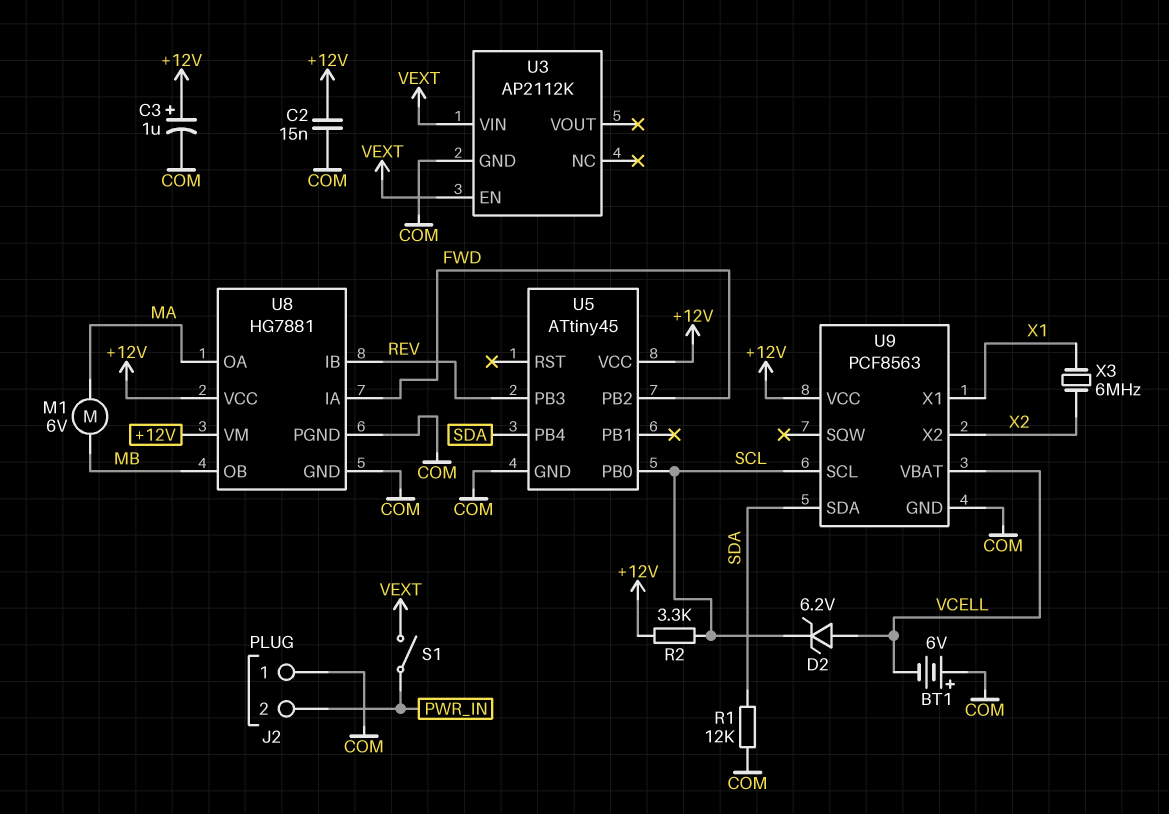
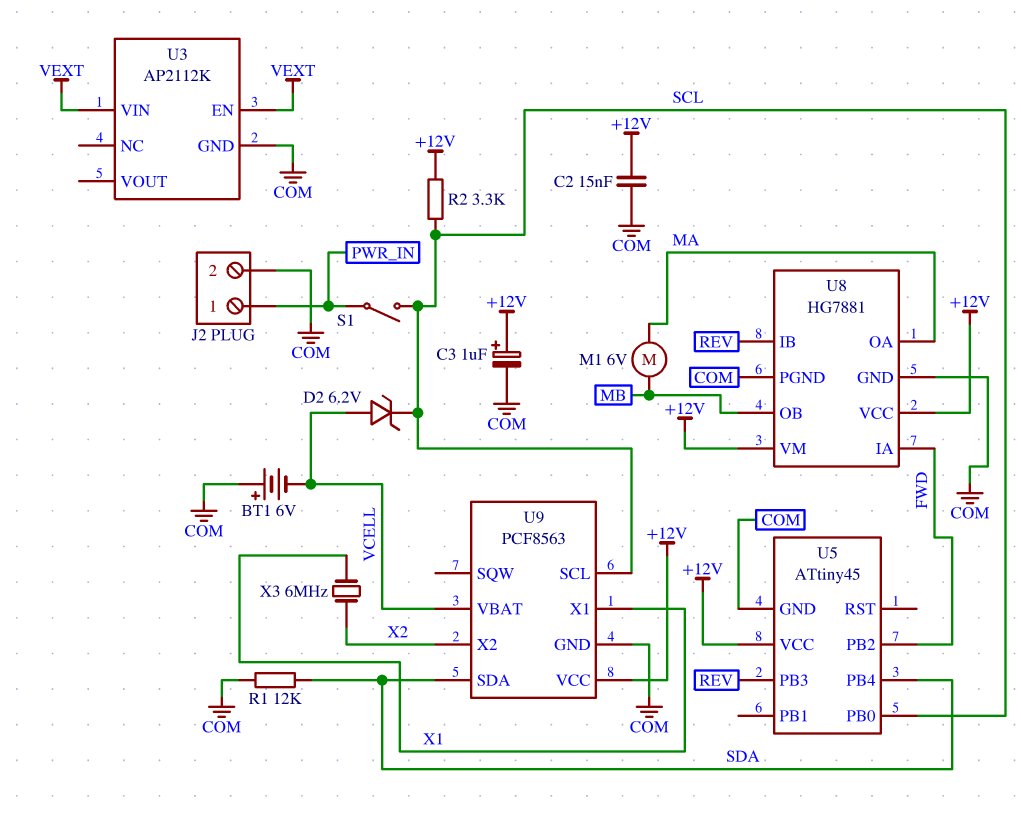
J2 pin 1: COM -> PWR_IN
J2 pin 2: PWR_IN -> COM
S1: switch (PWR_IN, VEXT) -> switch (PWR_IN, SCL)

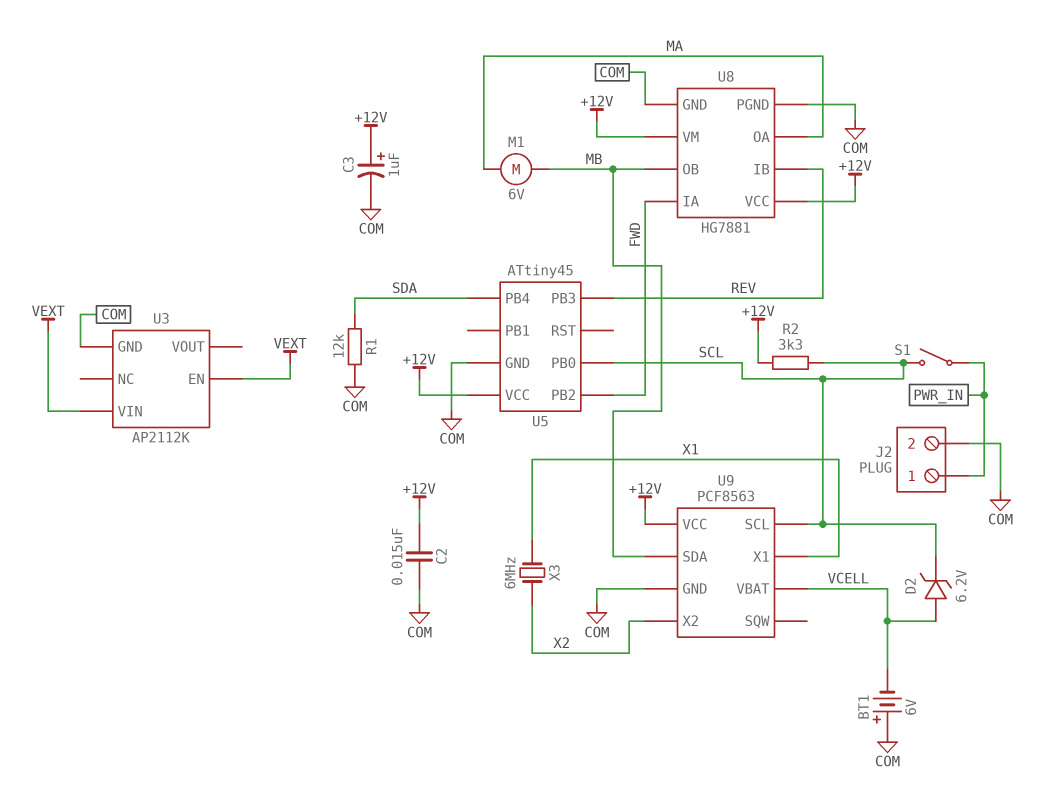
U9 pin SDA: SDA -> MB

